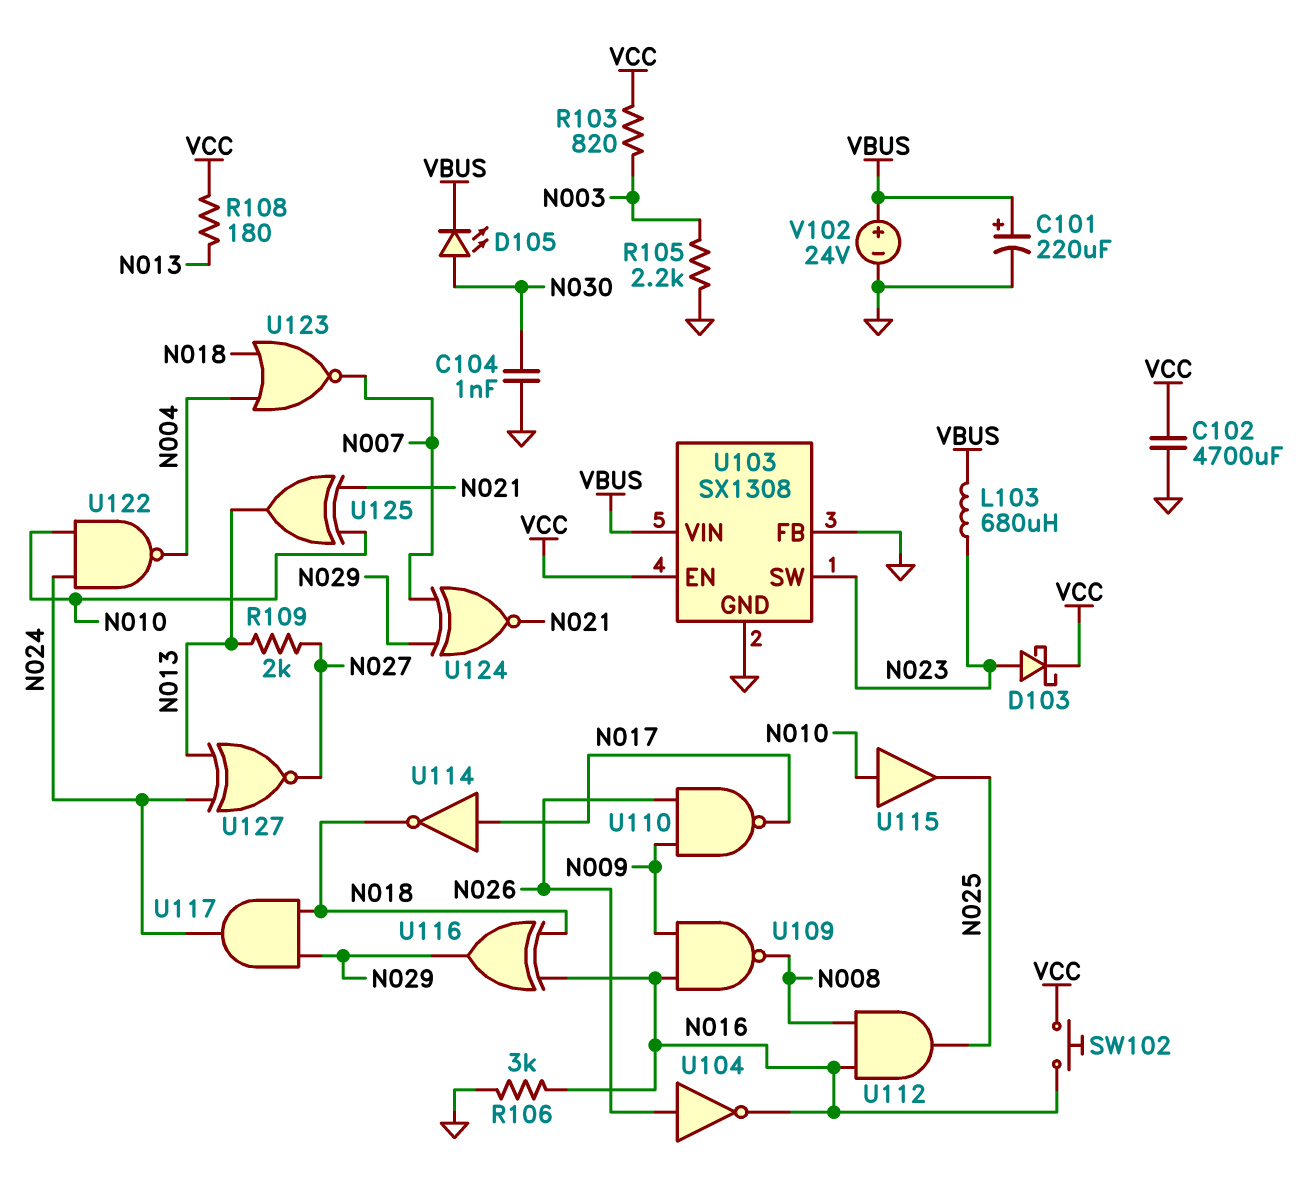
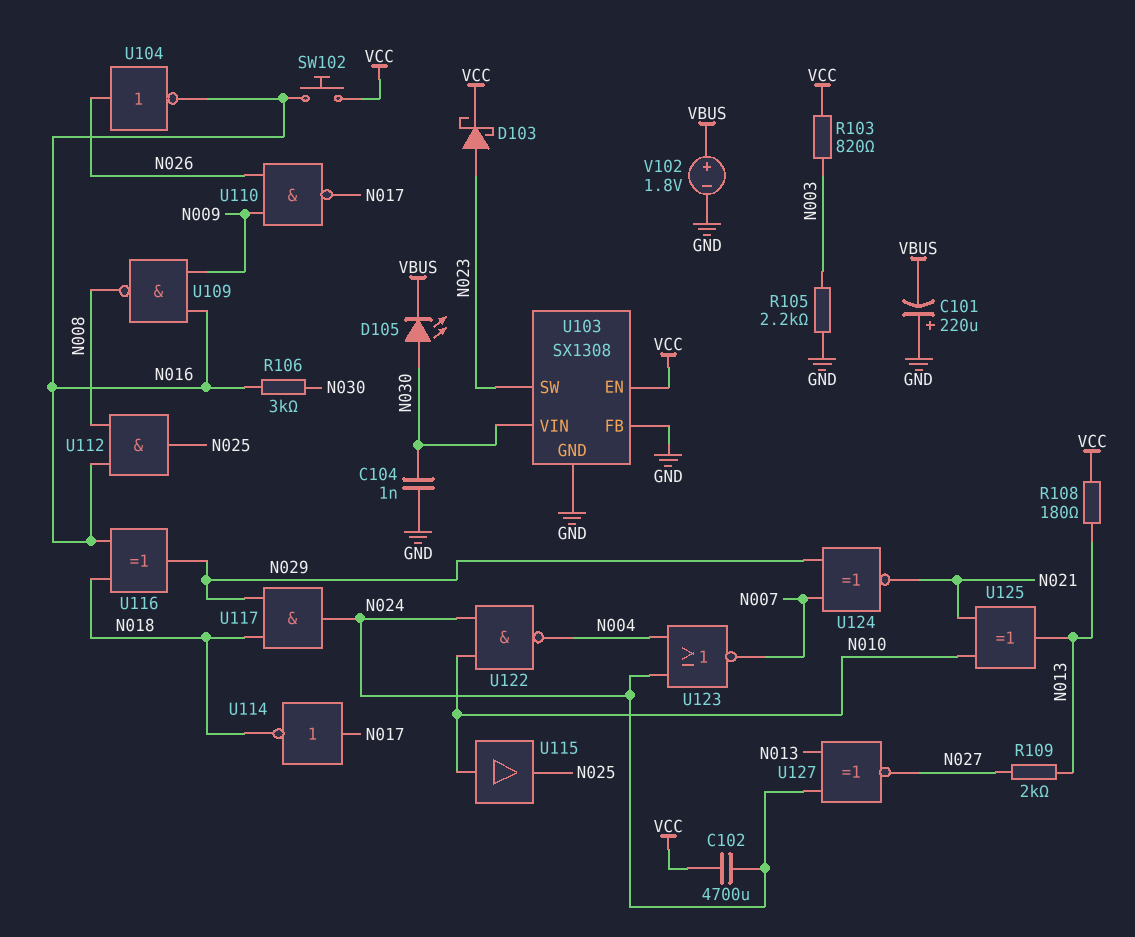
C101: 220uF (plus VBUS, minus GND) -> 220uF (plus GND, minus VBUS)
C102: 4700uF (GND, VCC) -> 4700uF (N024, VCC)
L103: 680uH (N023, VBUS) -> none
R106: 3k (GND, N016) -> 3k (N016, N030)
U103 pin VIN: VBUS -> N030
U123: NOR (in N004, in N018, out N007) -> NOR (in N004, in N024, out N007)
V102: 24V (plus VBUS, minus GND) -> 1.8V (plus VBUS, minus GND)

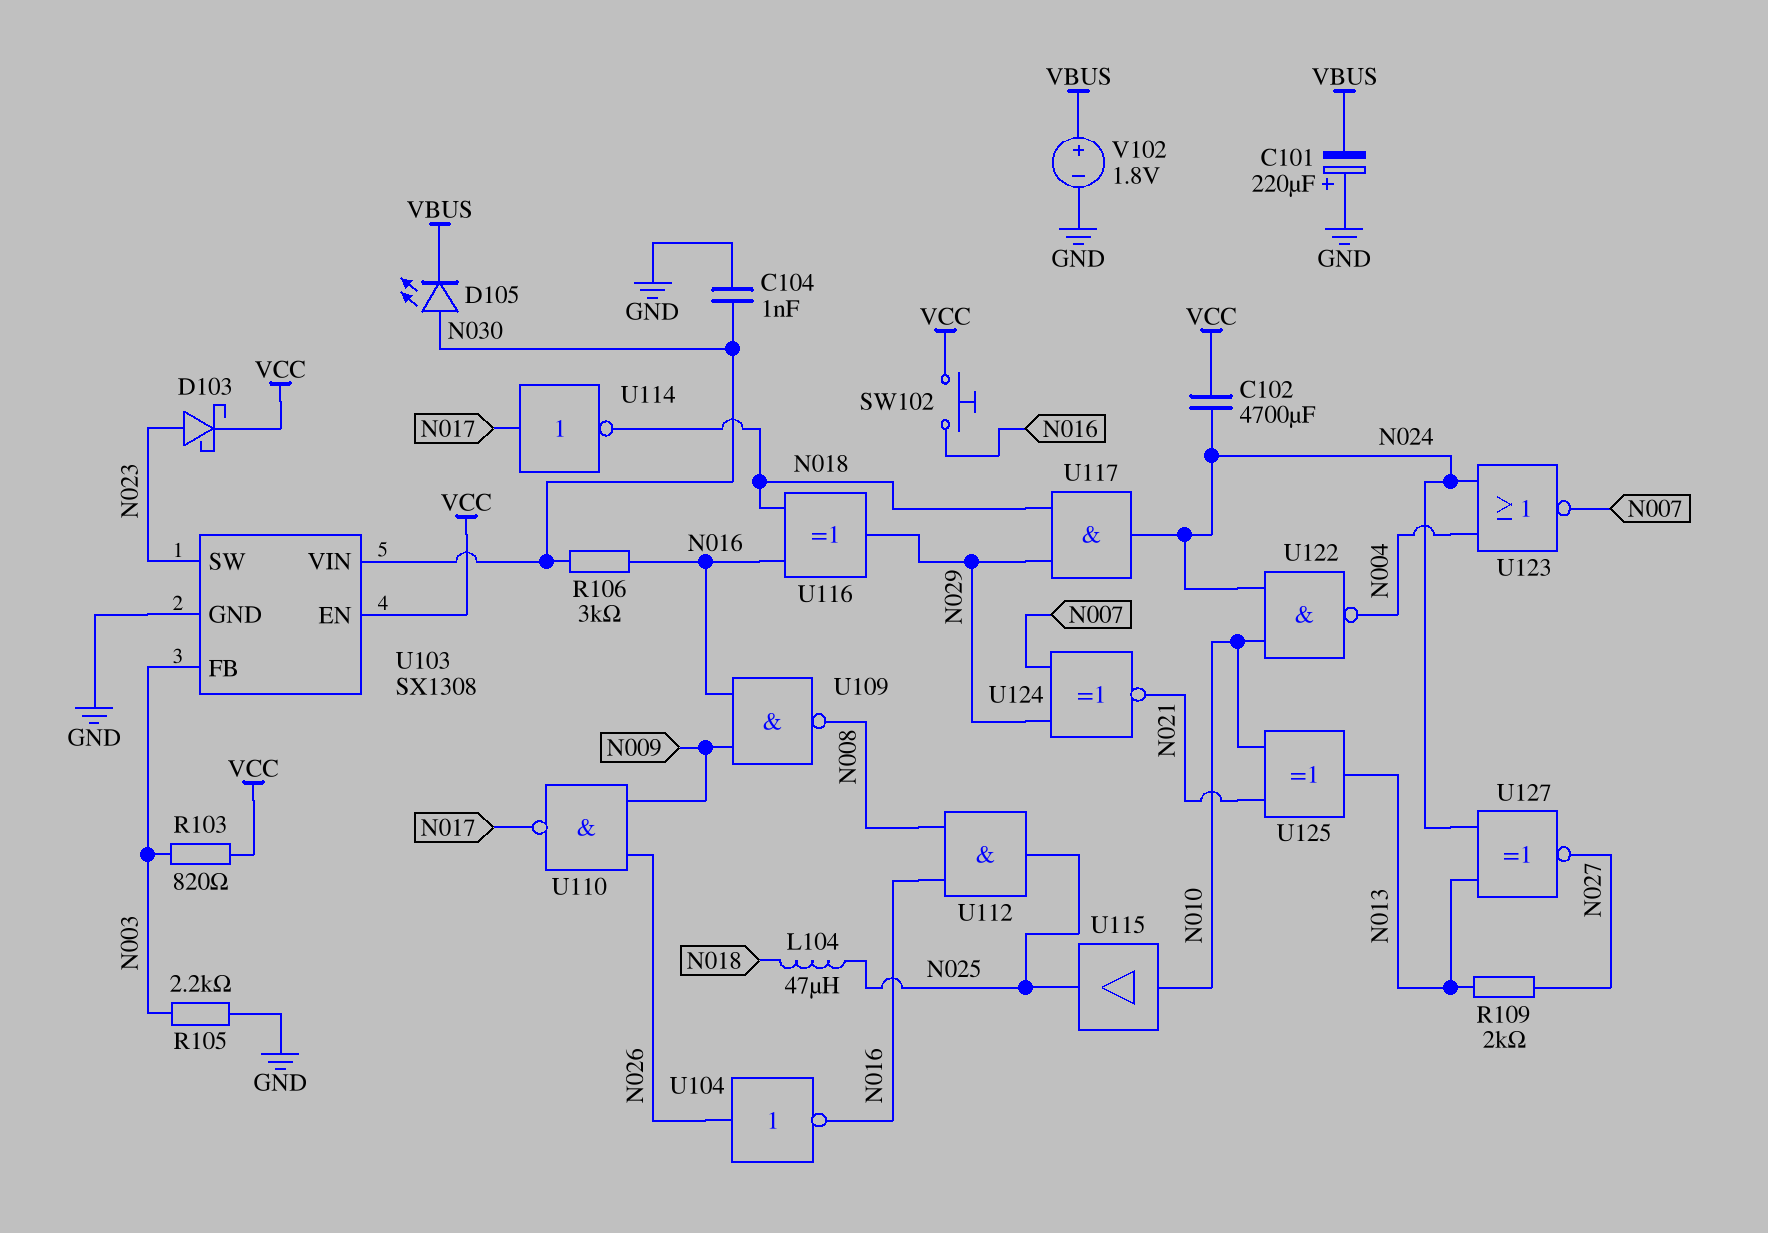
L104: none -> 47uH (N018, N025)
R108: 180 (N013, VCC) -> none
U103 pin FB: GND -> N003

